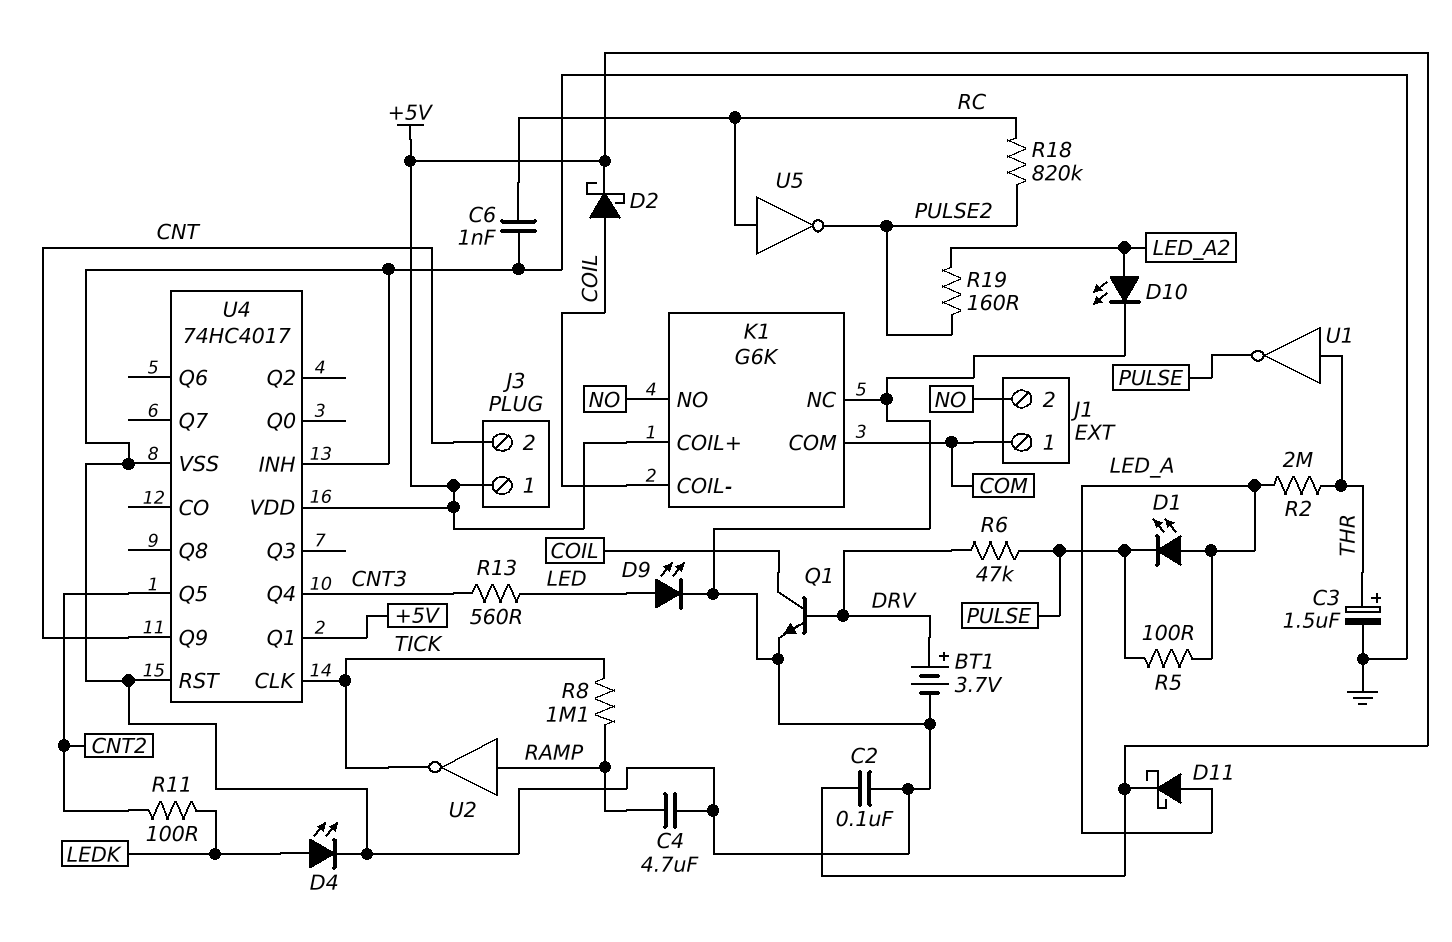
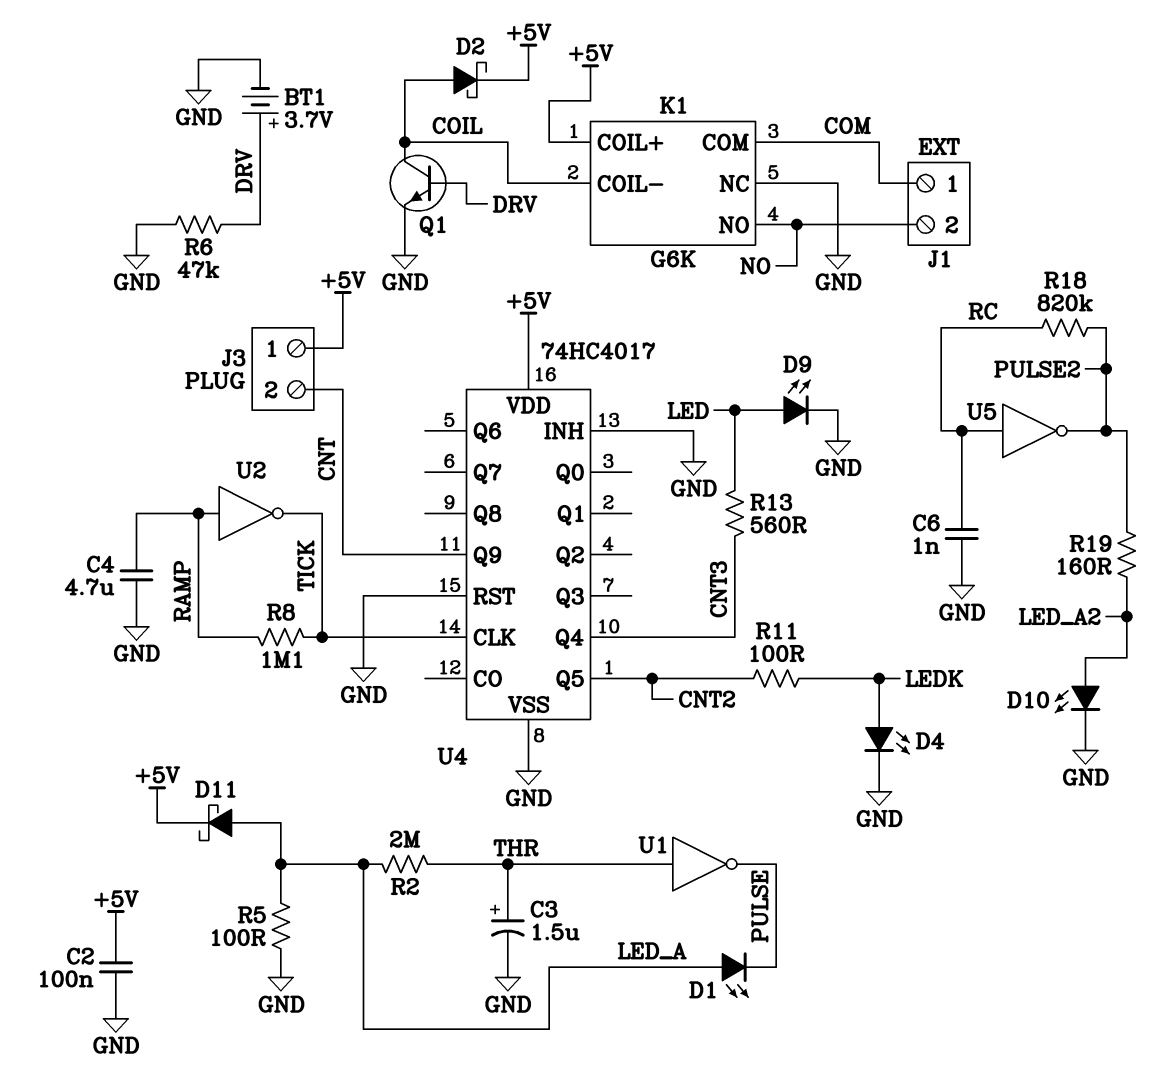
R5: 100 (LED_A, PULSE) -> 100 (GND, LED_A)
R6: 47k (DRV, PULSE) -> 47k (DRV, GND)
U4 pin Q1: +5V -> none

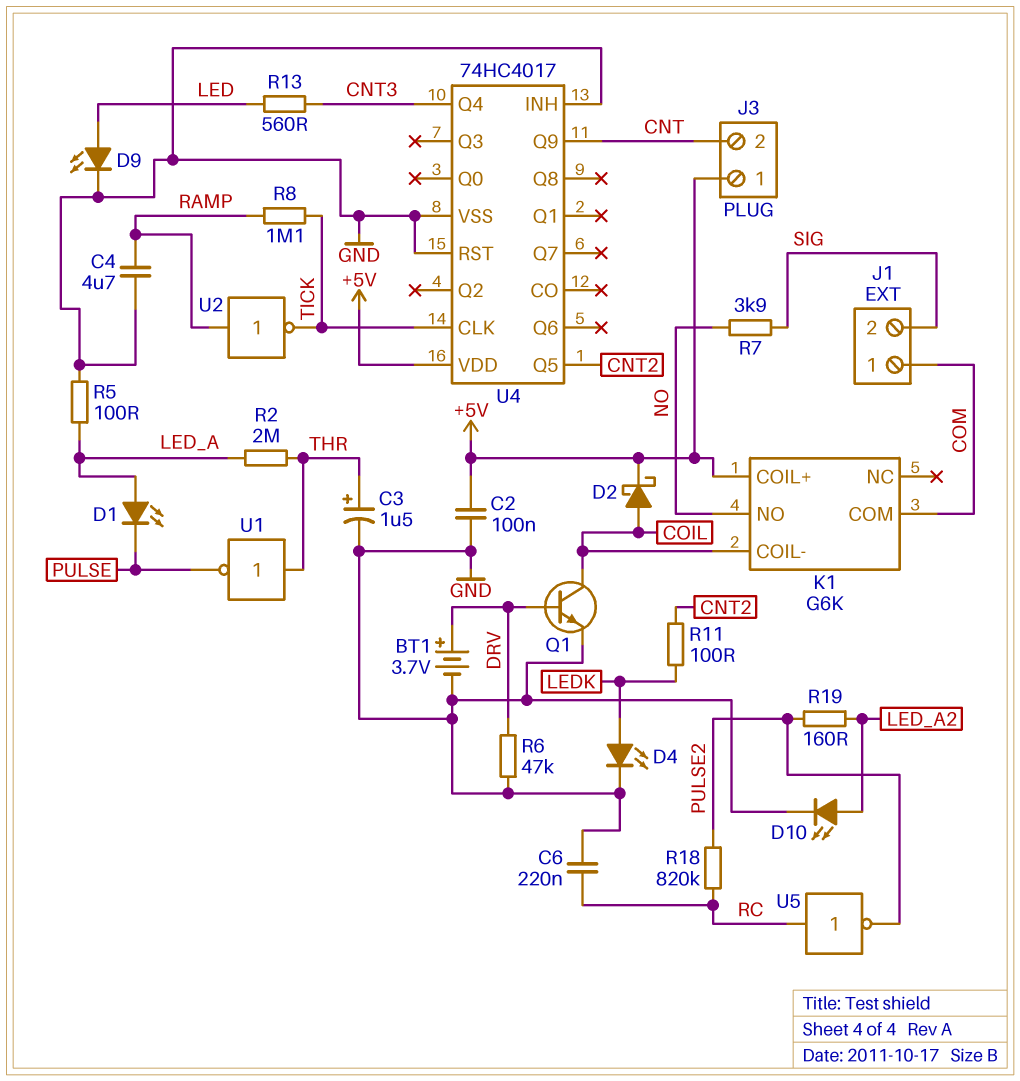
C6: 1nF (GND, RC) -> 220nF (GND, RC)
D11: schottky (A LED_A, K +5V) -> none
J1 pin 2: NO -> SIG
K1 pin NC: GND -> none
R7: none -> 3.9k (NO, SIG)

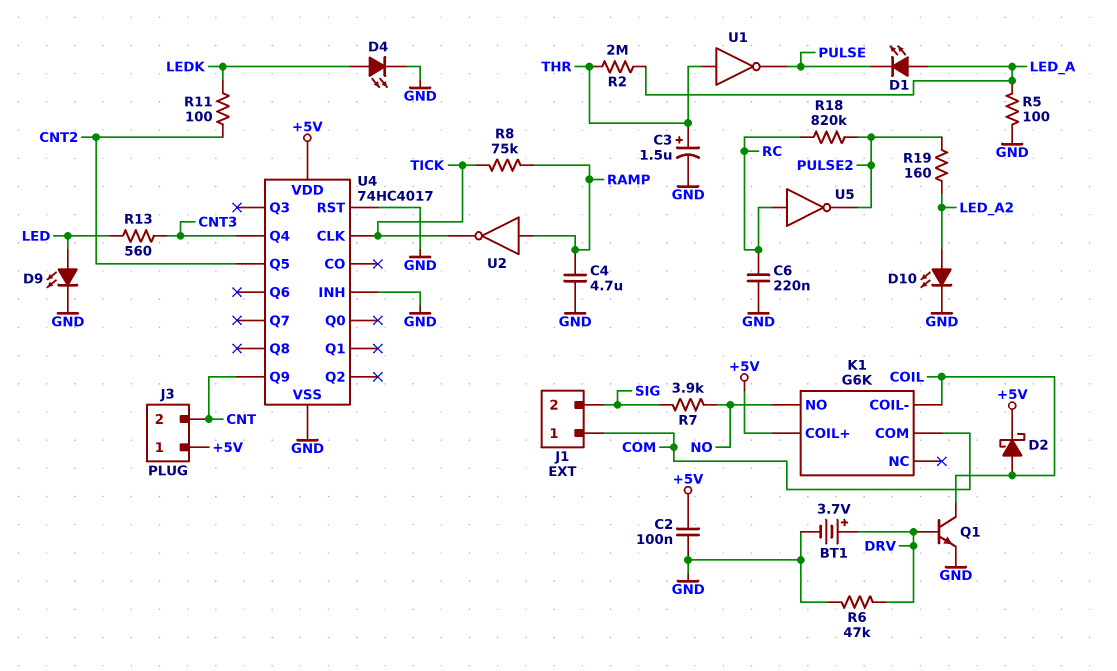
R8: 1.1M (RAMP, TICK) -> 75k (RAMP, TICK)

